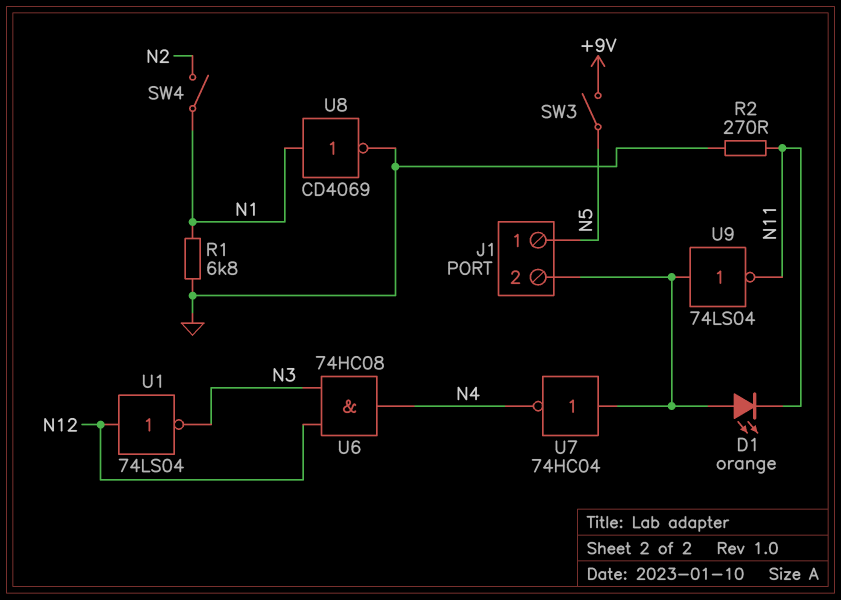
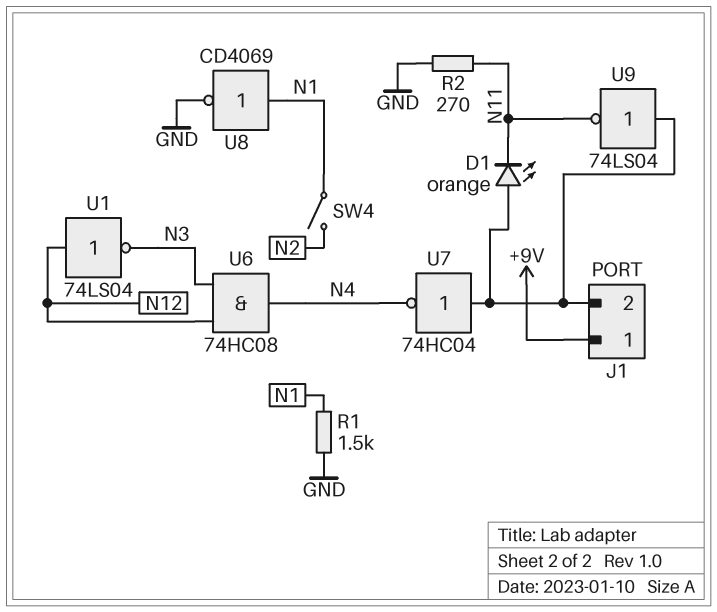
J1 pin 1: N5 -> +9V
R1: 6.8k (GND, N1) -> 1.5k (GND, N1)
SW3: switch (+9V, N5) -> none

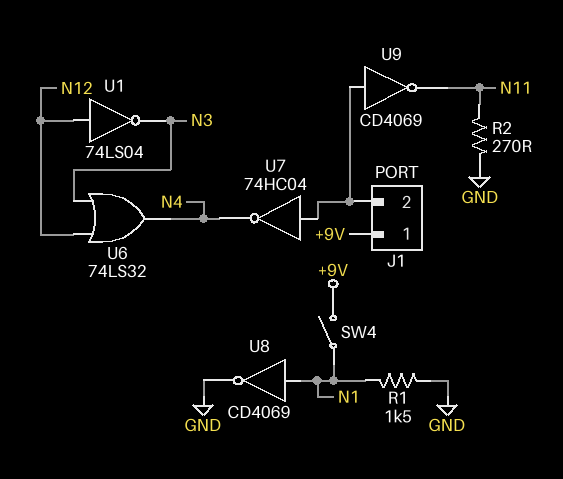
D1: LED orange (A J1/2, K N11) -> none
SW4: switch (N1, N2) -> switch (+9V, N1)
U6: AND 74HC08 (in N3, in N12, out N4) -> OR 74LS32 (in N3, in N12, out N4)
U9: NOT 74LS04 (in J1/2, out N11) -> NOT CD4069 (in J1/2, out N11)

